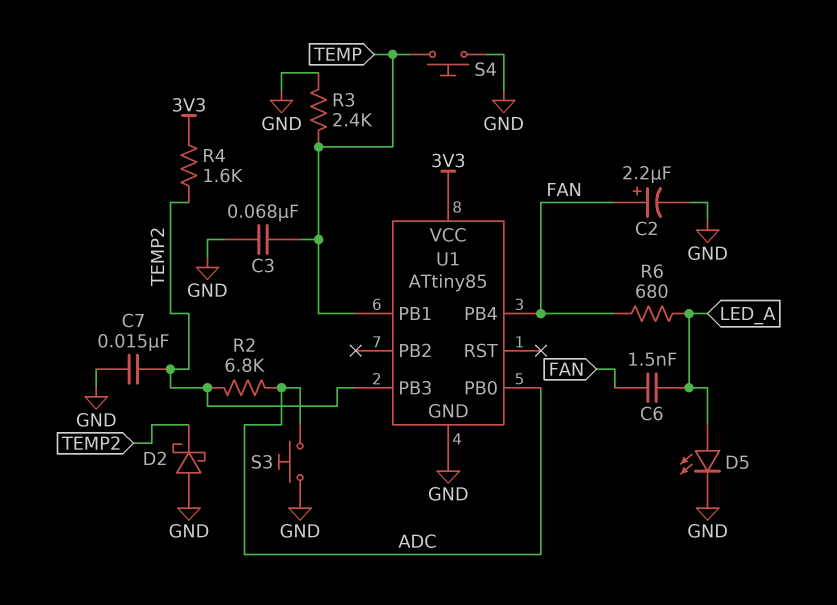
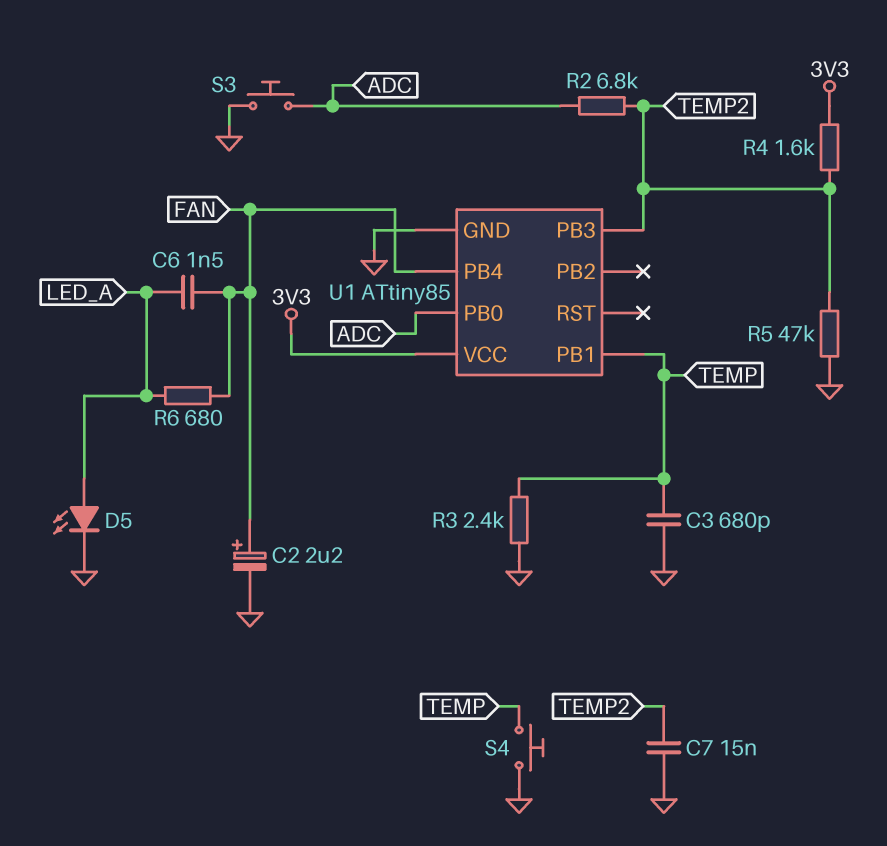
C3: 68nF (GND, TEMP) -> 680pF (GND, TEMP)
D2: schottky (A GND, K TEMP2) -> none
R5: none -> 47k (GND, TEMP2)

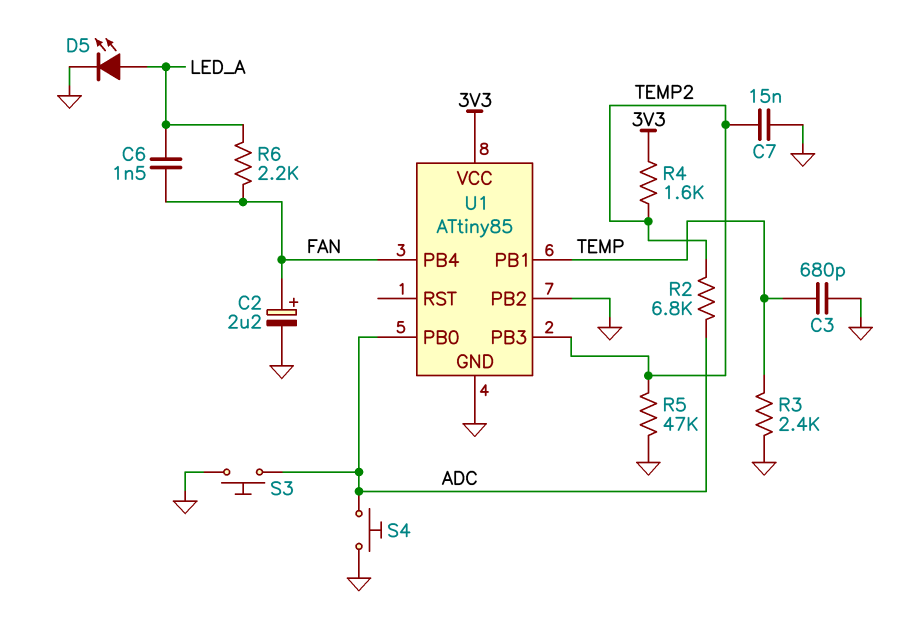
R6: 680 (FAN, LED_A) -> 2.2k (FAN, LED_A)
S4: button (GND, TEMP) -> button (ADC, GND)
U1 pin PB2: none -> GND

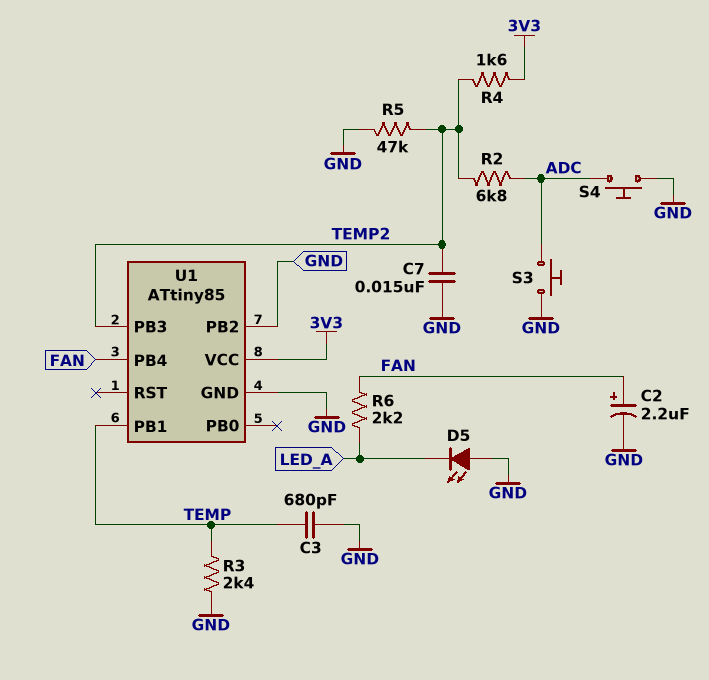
C6: 1.5nF (FAN, LED_A) -> none
D5: LED (A LED_A, K GND) -> LED (A GND, K LED_A)
U1 pin PB0: ADC -> none

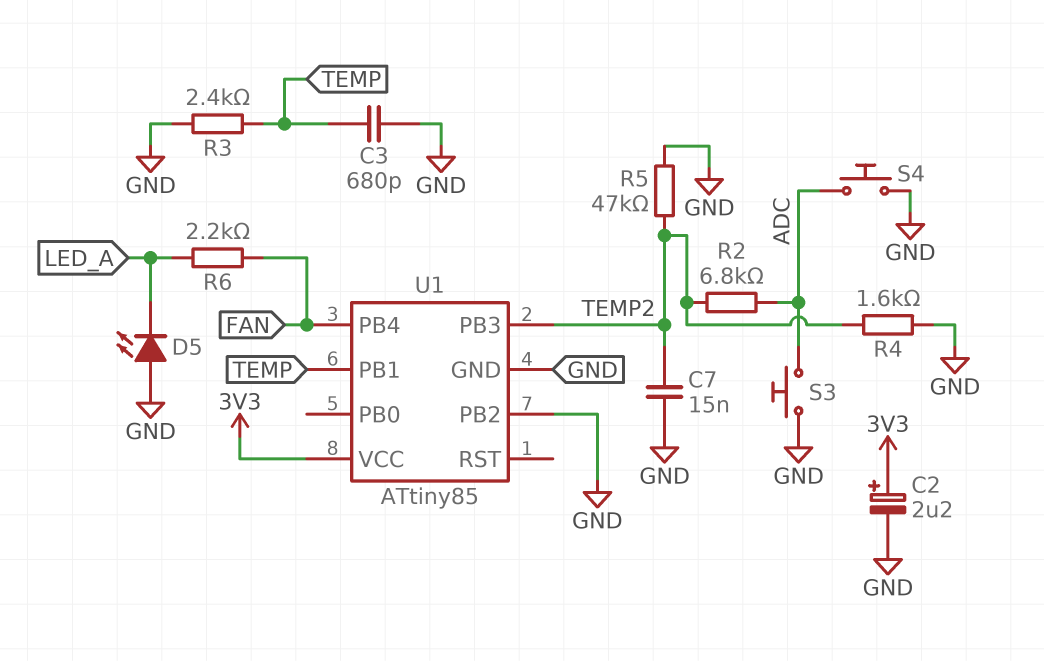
C2: 2.2uF (plus FAN, minus GND) -> 2.2uF (plus 3V3, minus GND)
R4: 1.6k (3V3, TEMP2) -> 1.6k (GND, TEMP2)

